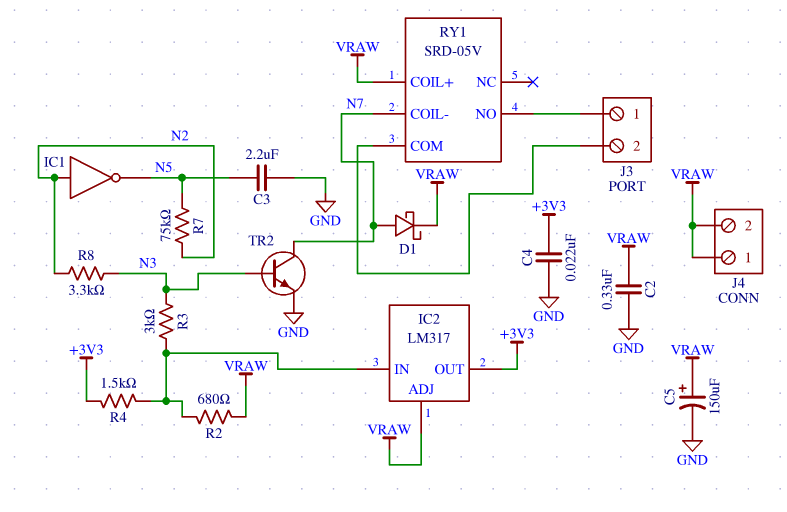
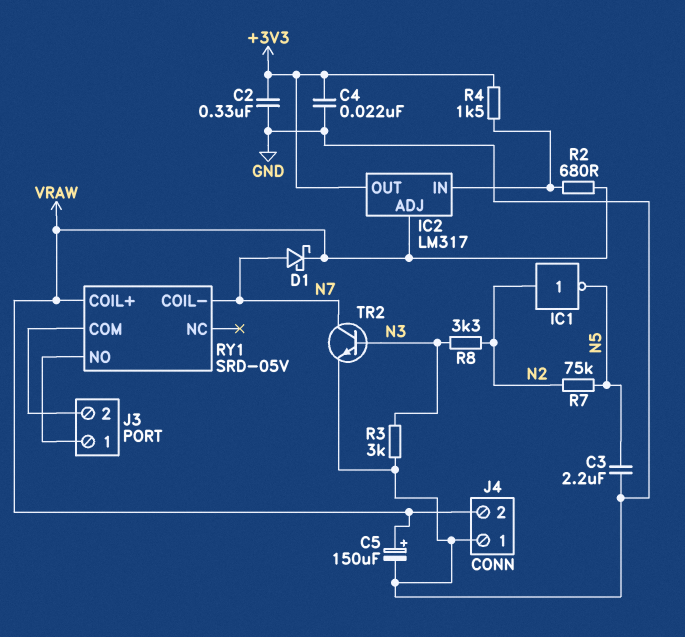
C2: 330nF (GND, VRAW) -> 330nF (+3V3, GND)
J4 pin 1: VRAW -> GND
R3: 3k (IC2/IN, N3) -> 3k (GND, N3)

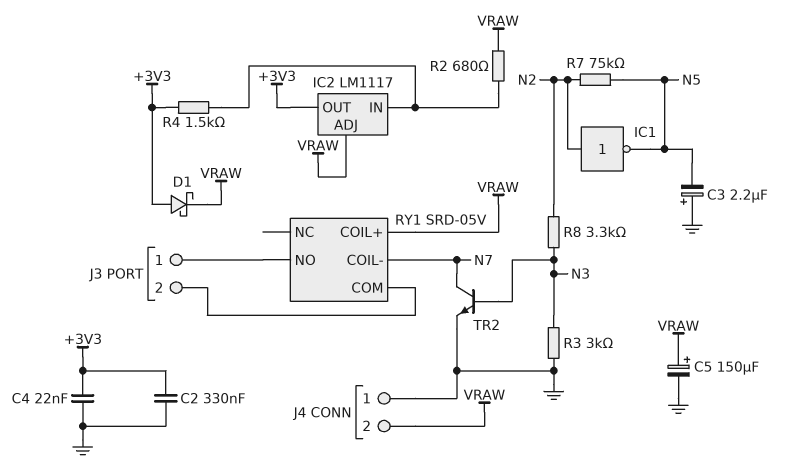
C3: 2.2uF (GND, N5) -> 2.2uF (plus GND, minus N5)
D1: schottky (A N7, K VRAW) -> schottky (A +3V3, K VRAW)
IC2: LM317 -> LM1117

